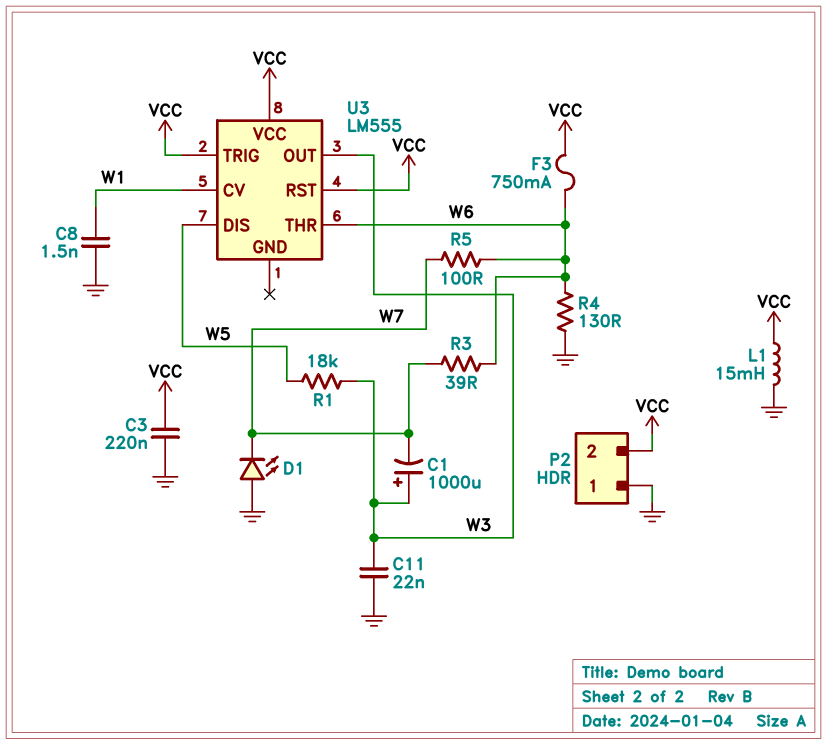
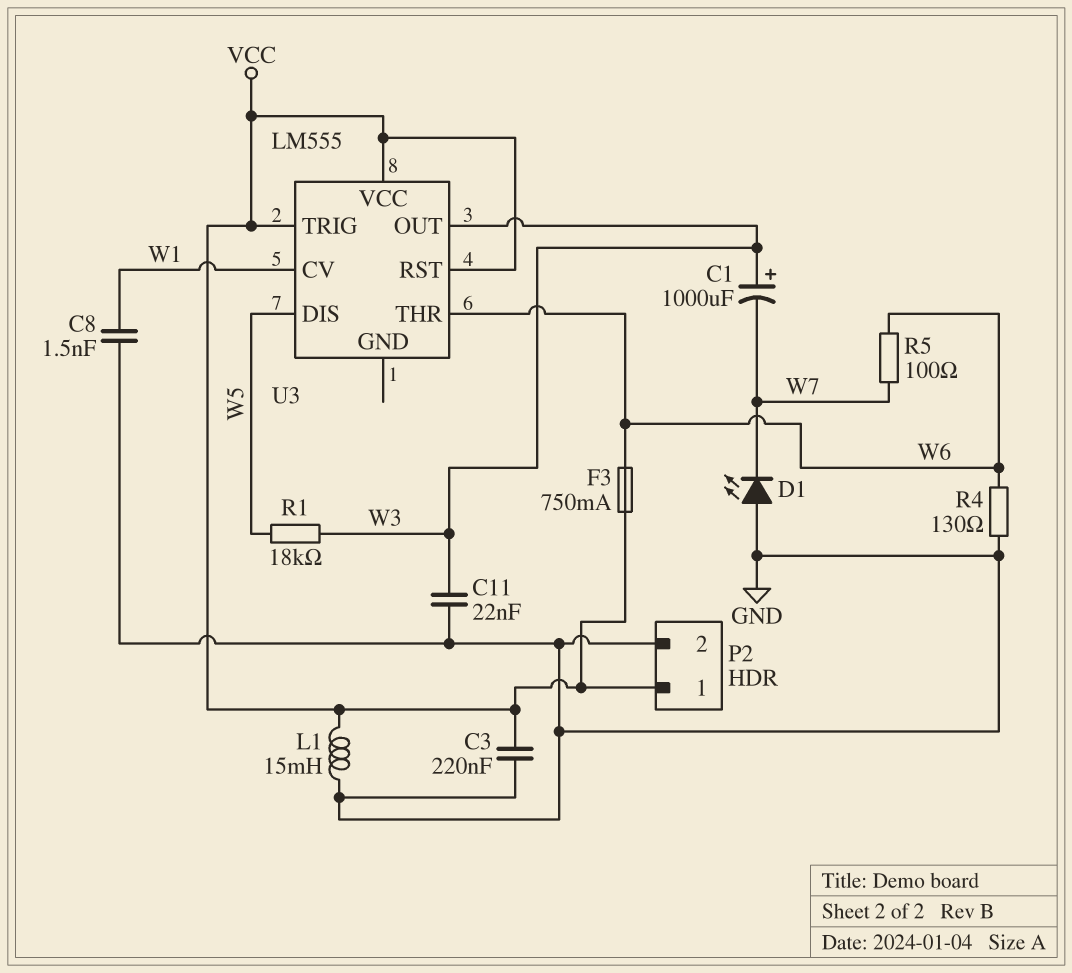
P2 pin 1: GND -> VCC
P2 pin 2: VCC -> GND
R3: 39 (W6, W7) -> none

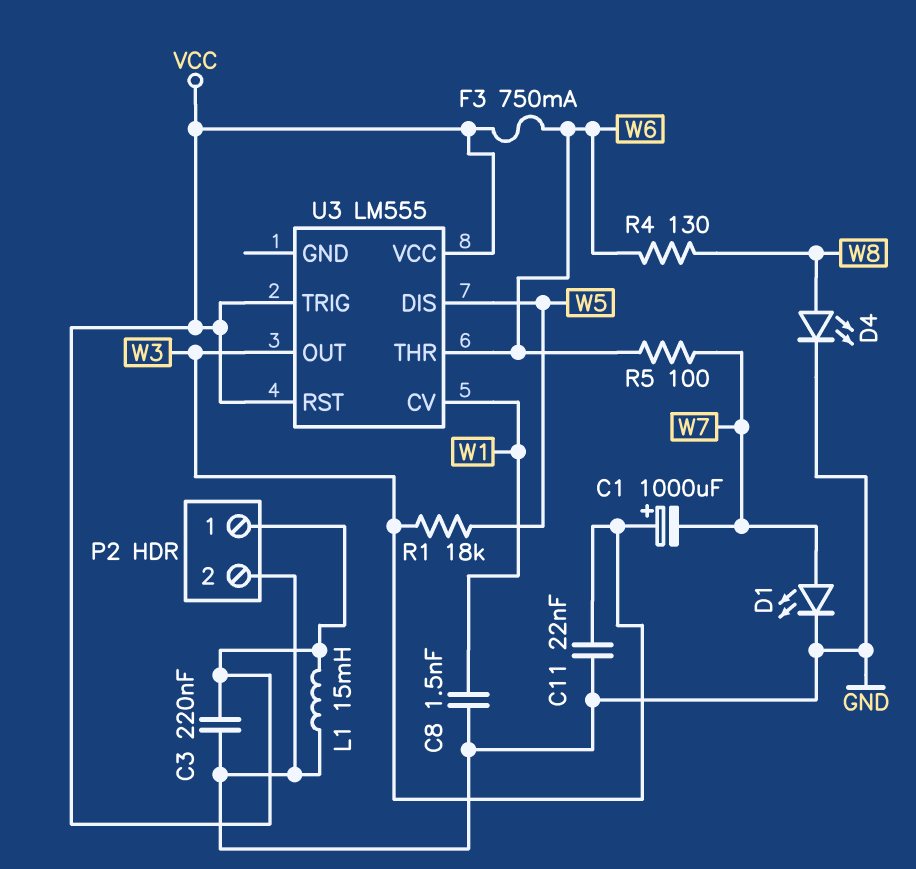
D1: LED (A GND, K W7) -> LED (A W7, K GND)
D4: none -> LED (A W8, K GND)
R4: 130 (GND, W6) -> 130 (W6, W8)

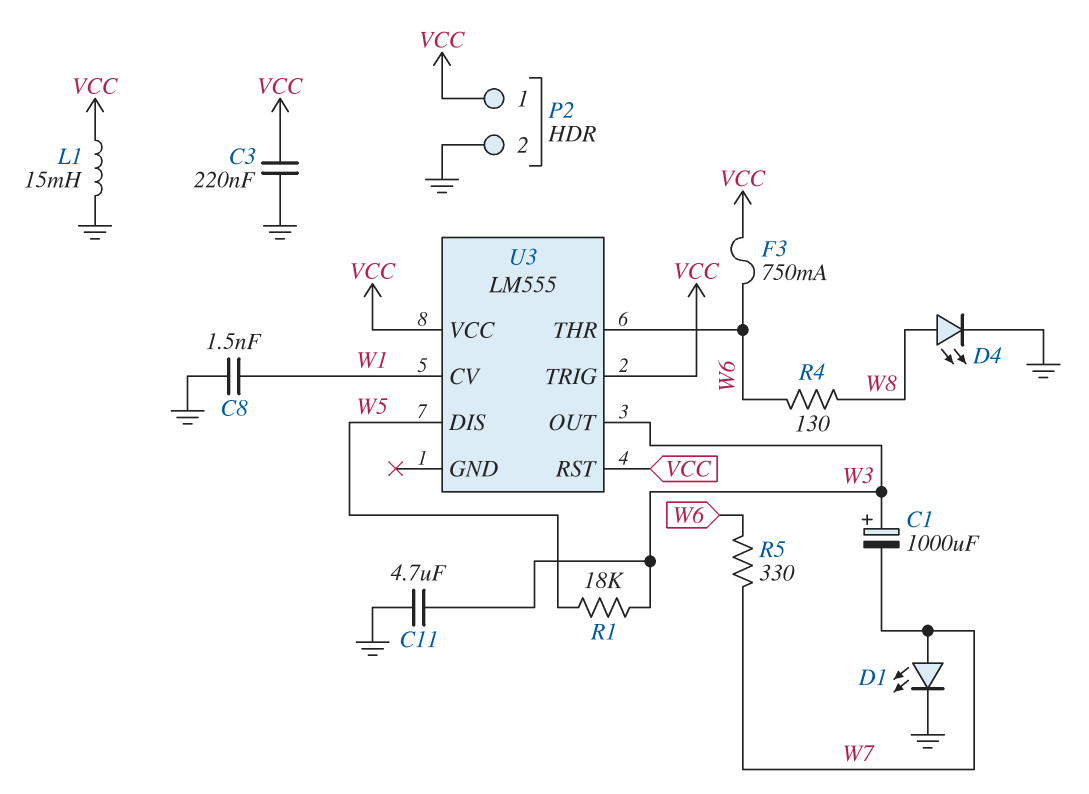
C11: 22nF (GND, W3) -> 4.7uF (GND, W3)
R5: 100 (W6, W7) -> 330 (W6, W7)

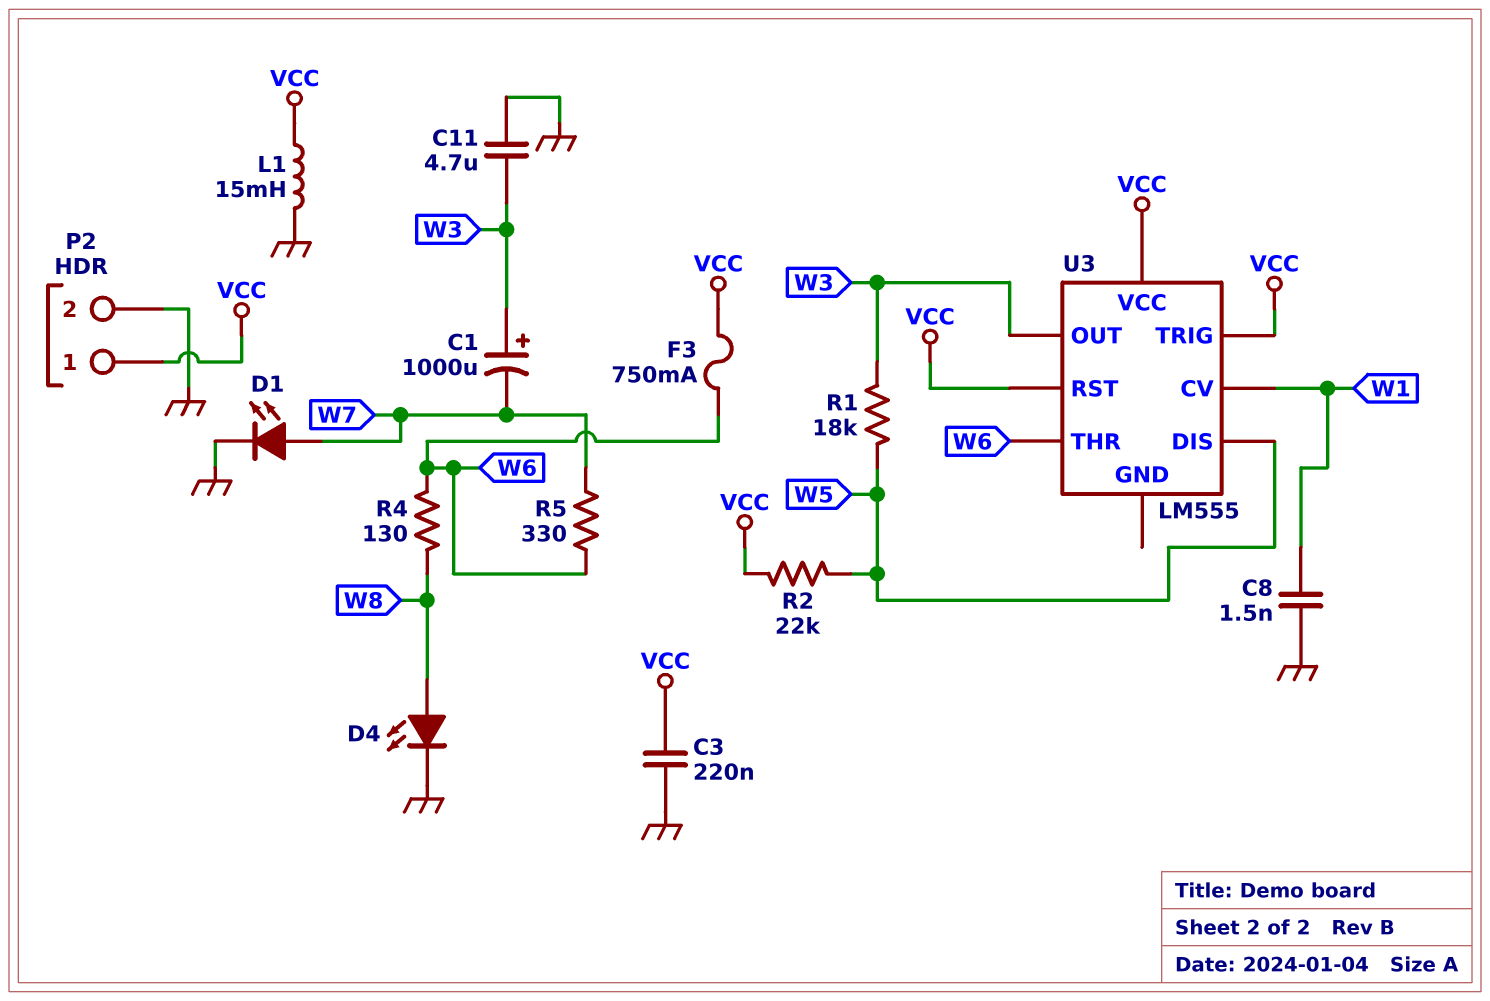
R2: none -> 22k (VCC, W5)

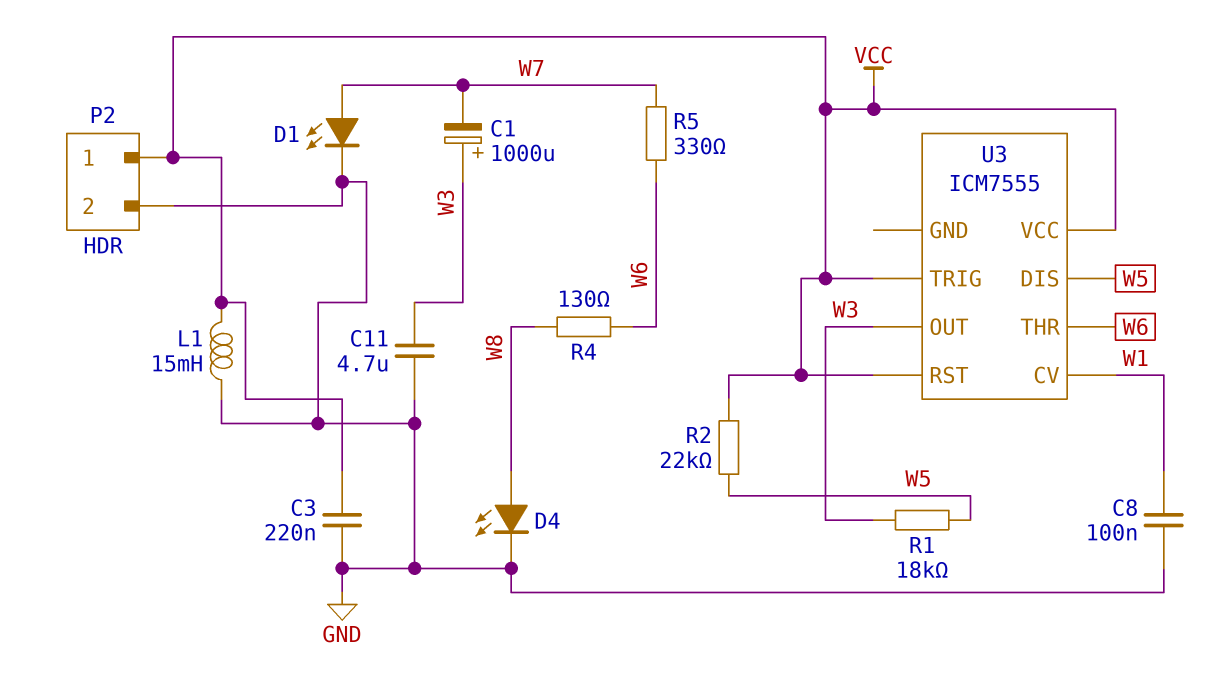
C8: 1.5nF (GND, W1) -> 100nF (GND, W1)
F3: 750mA (VCC, W6) -> none
U3: LM555 -> ICM7555

